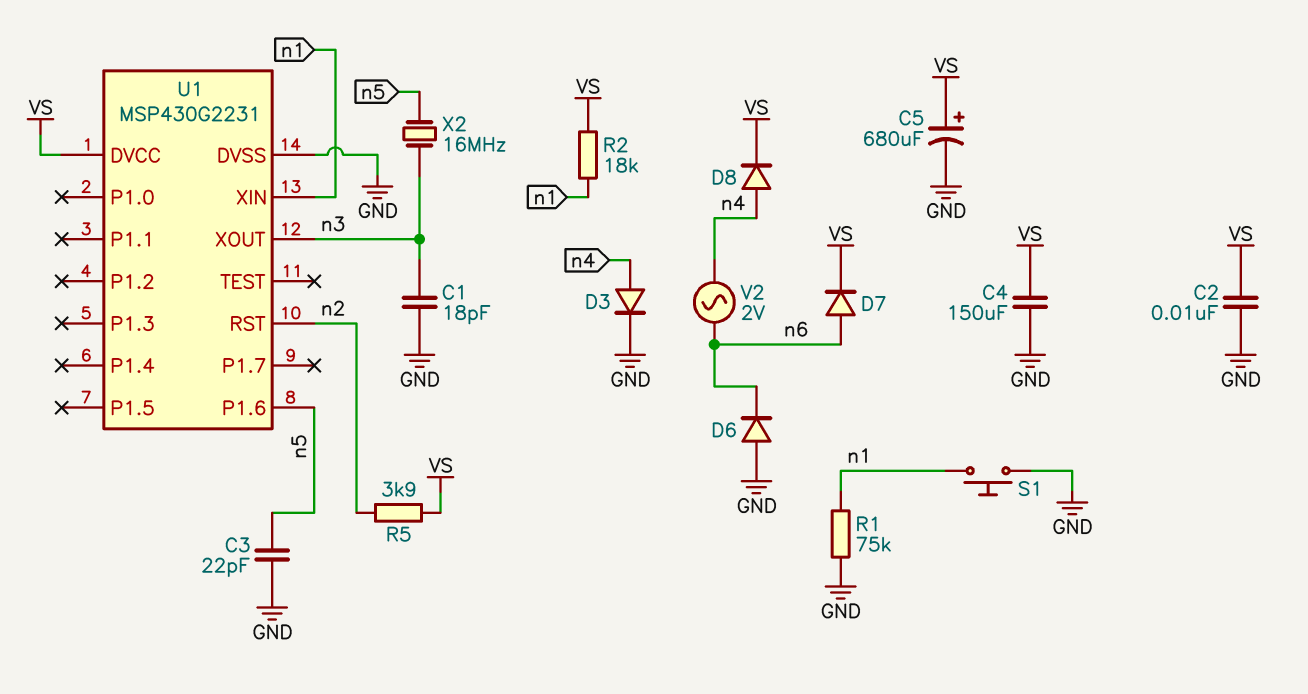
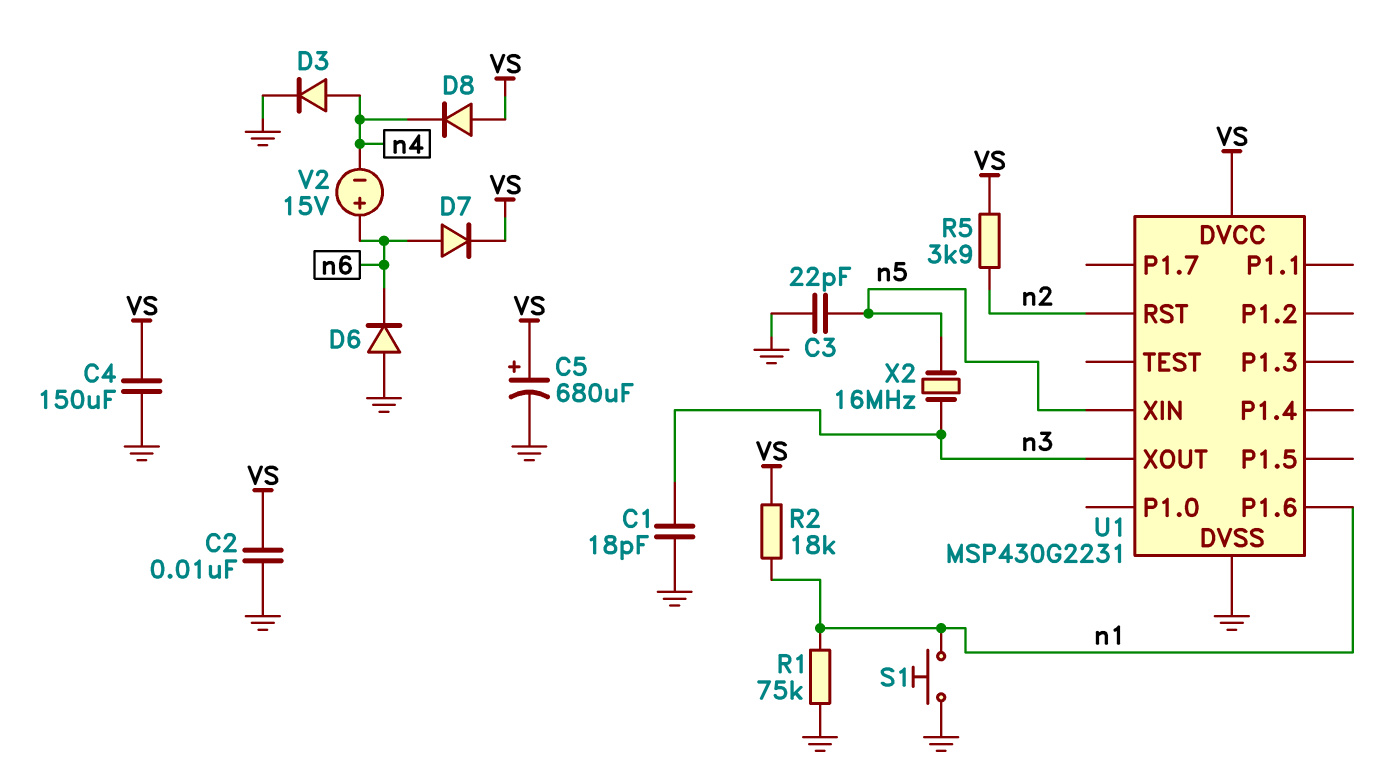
D8: diode (A n4, K VS) -> diode (A VS, K n4)
U1 pin P1.6: n5 -> n1
U1 pin XIN: n1 -> n5
V2: AC 2V (n4, n6) -> 15V (plus n6, minus n4)

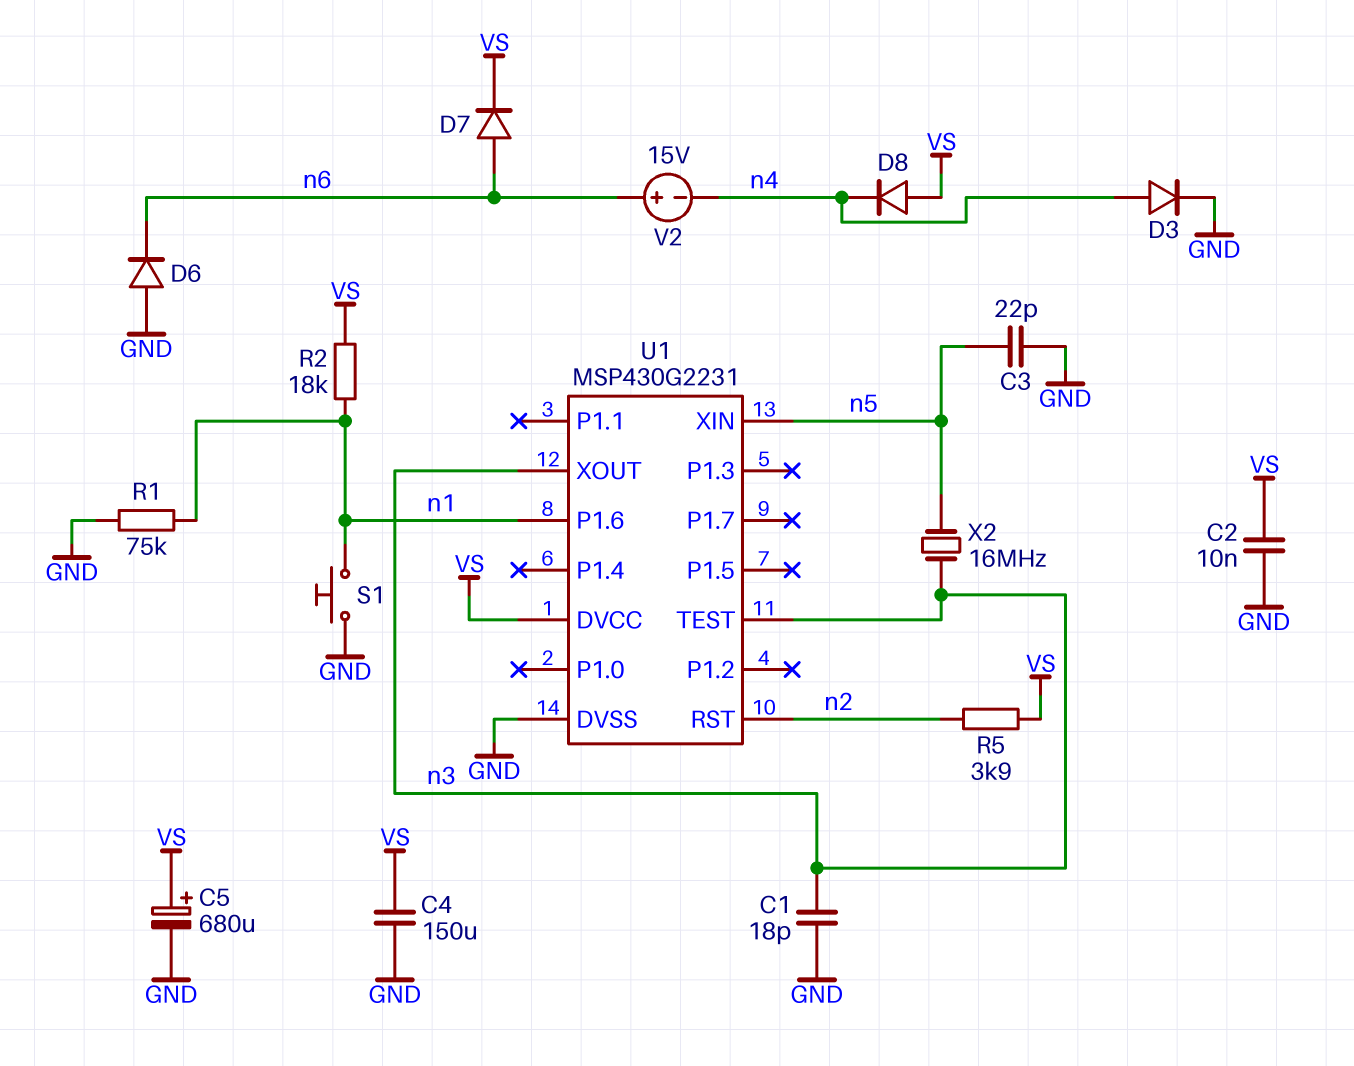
U1 pin TEST: none -> n3

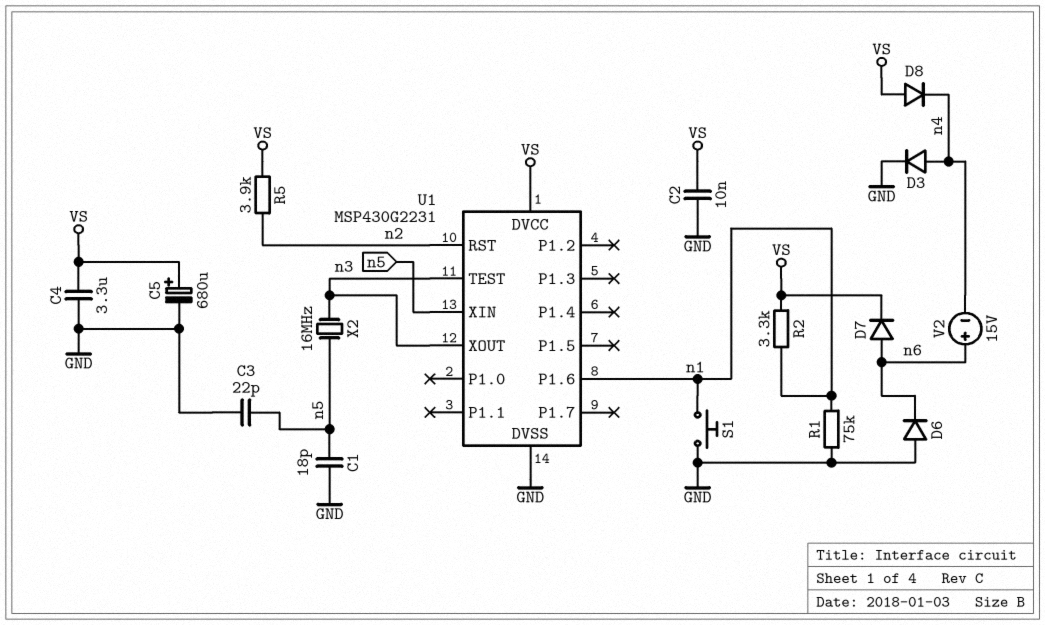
C1: 18pF (GND, n3) -> 18pF (GND, n5)
C4: 150uF (GND, VS) -> 3.3uF (GND, VS)
R2: 18k (VS, n1) -> 3.3k (VS, n1)

